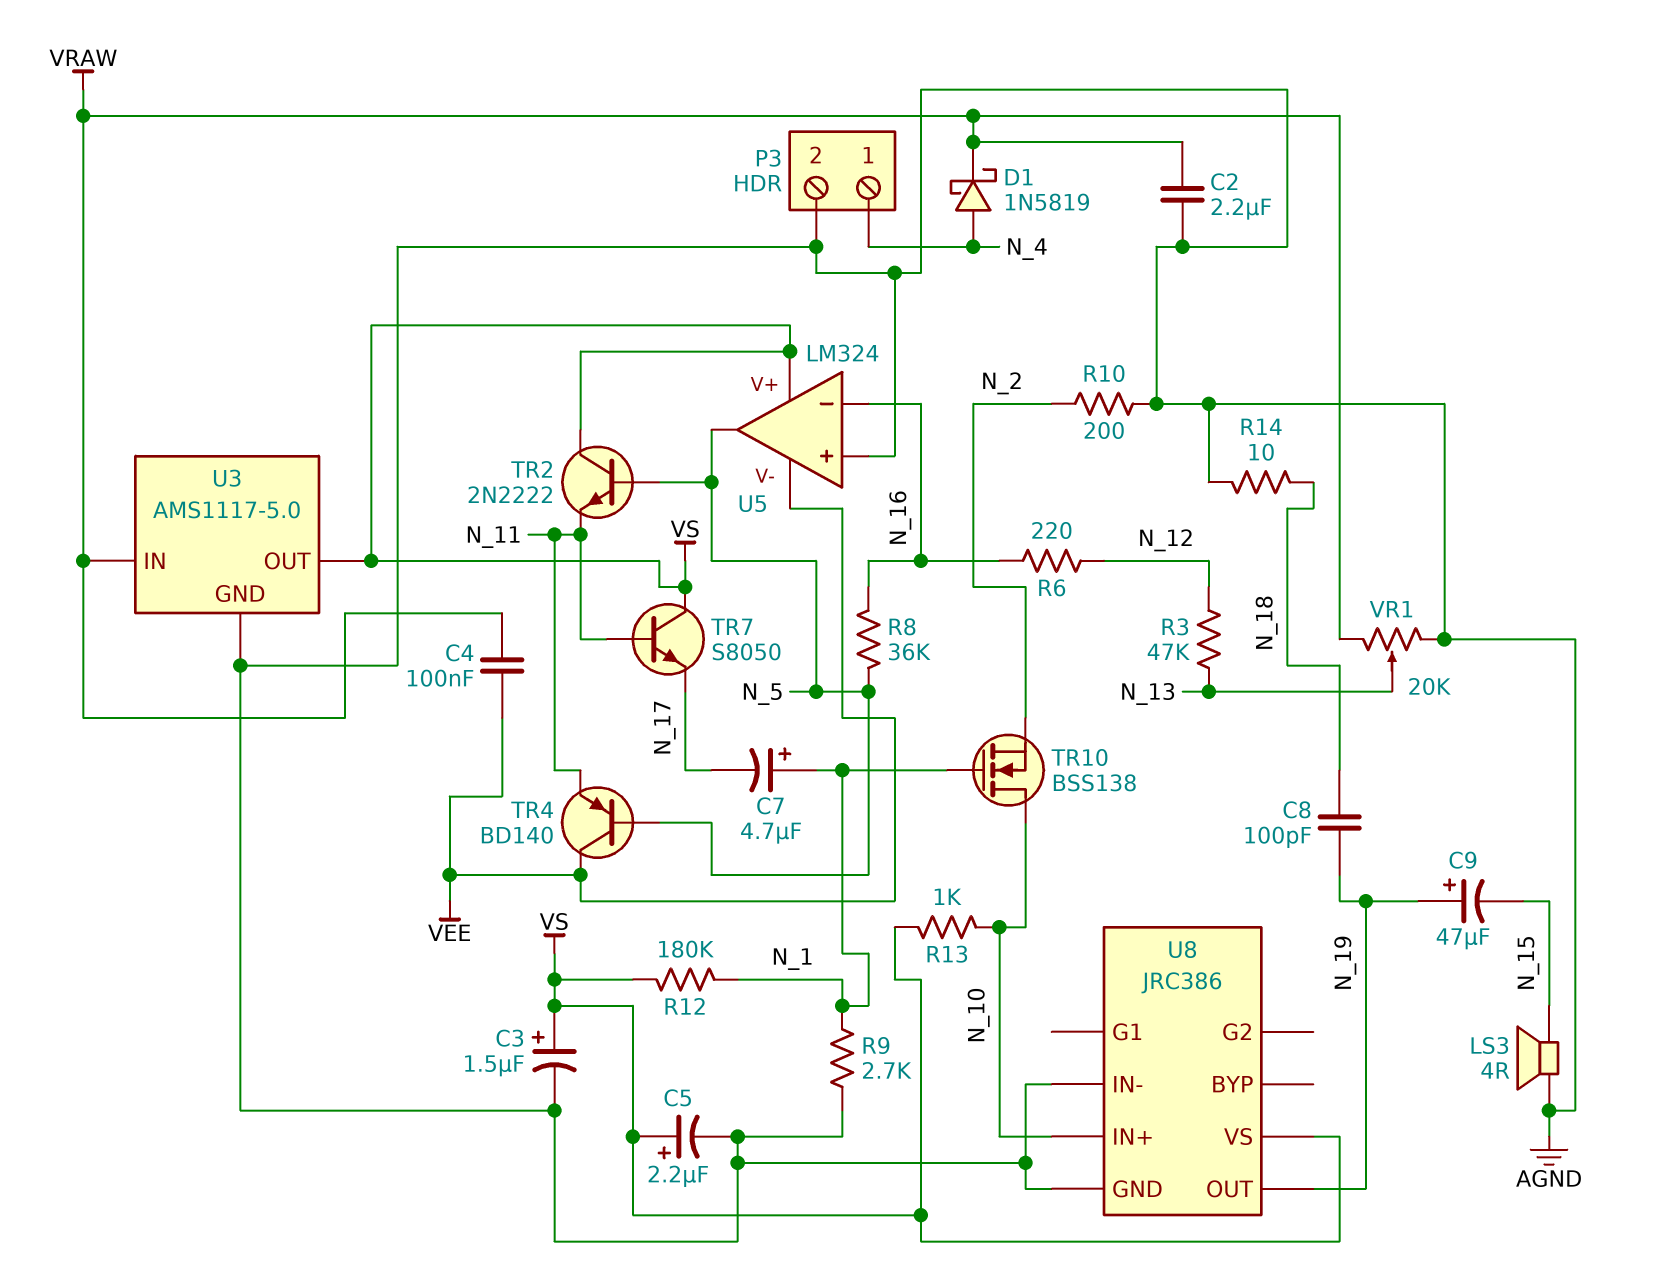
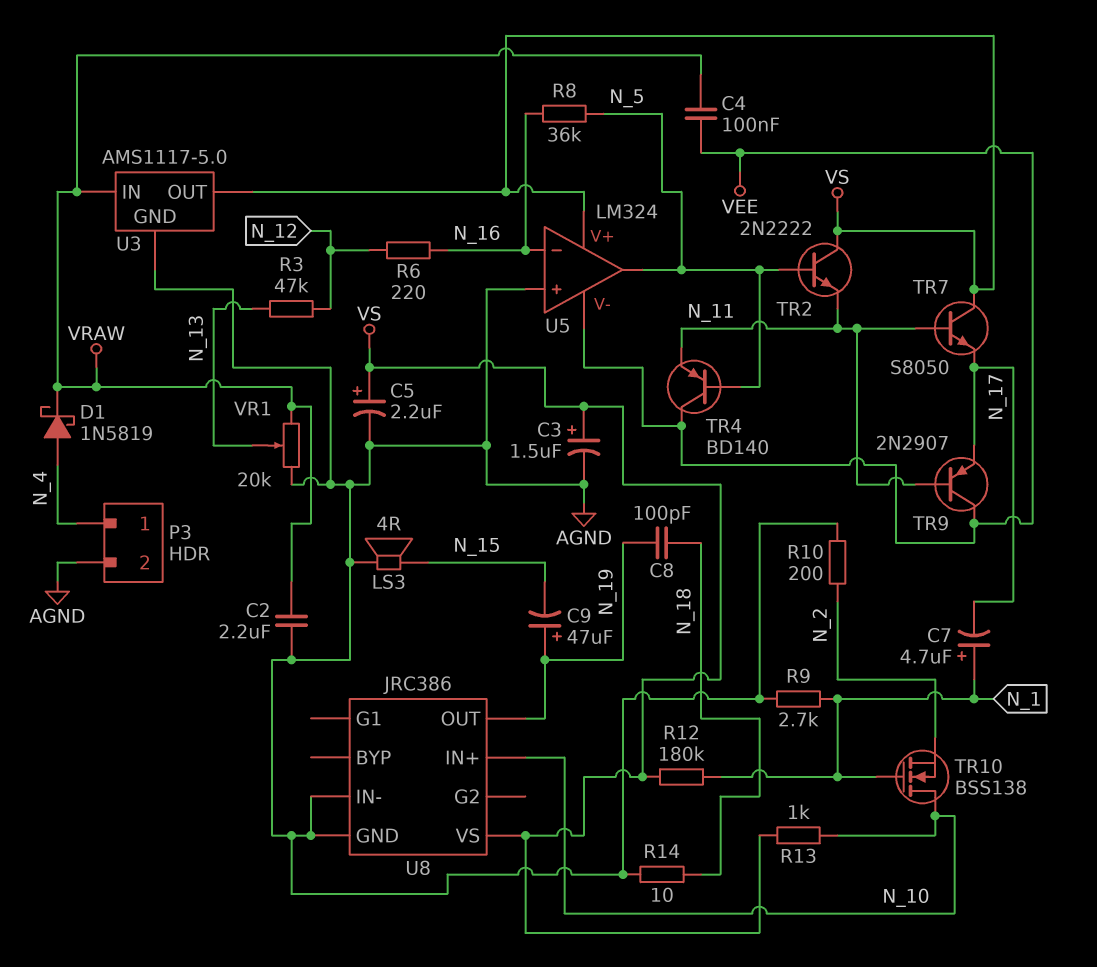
TR9: none -> PNP 2N2907 (B N_11, C VEE, E N_17)

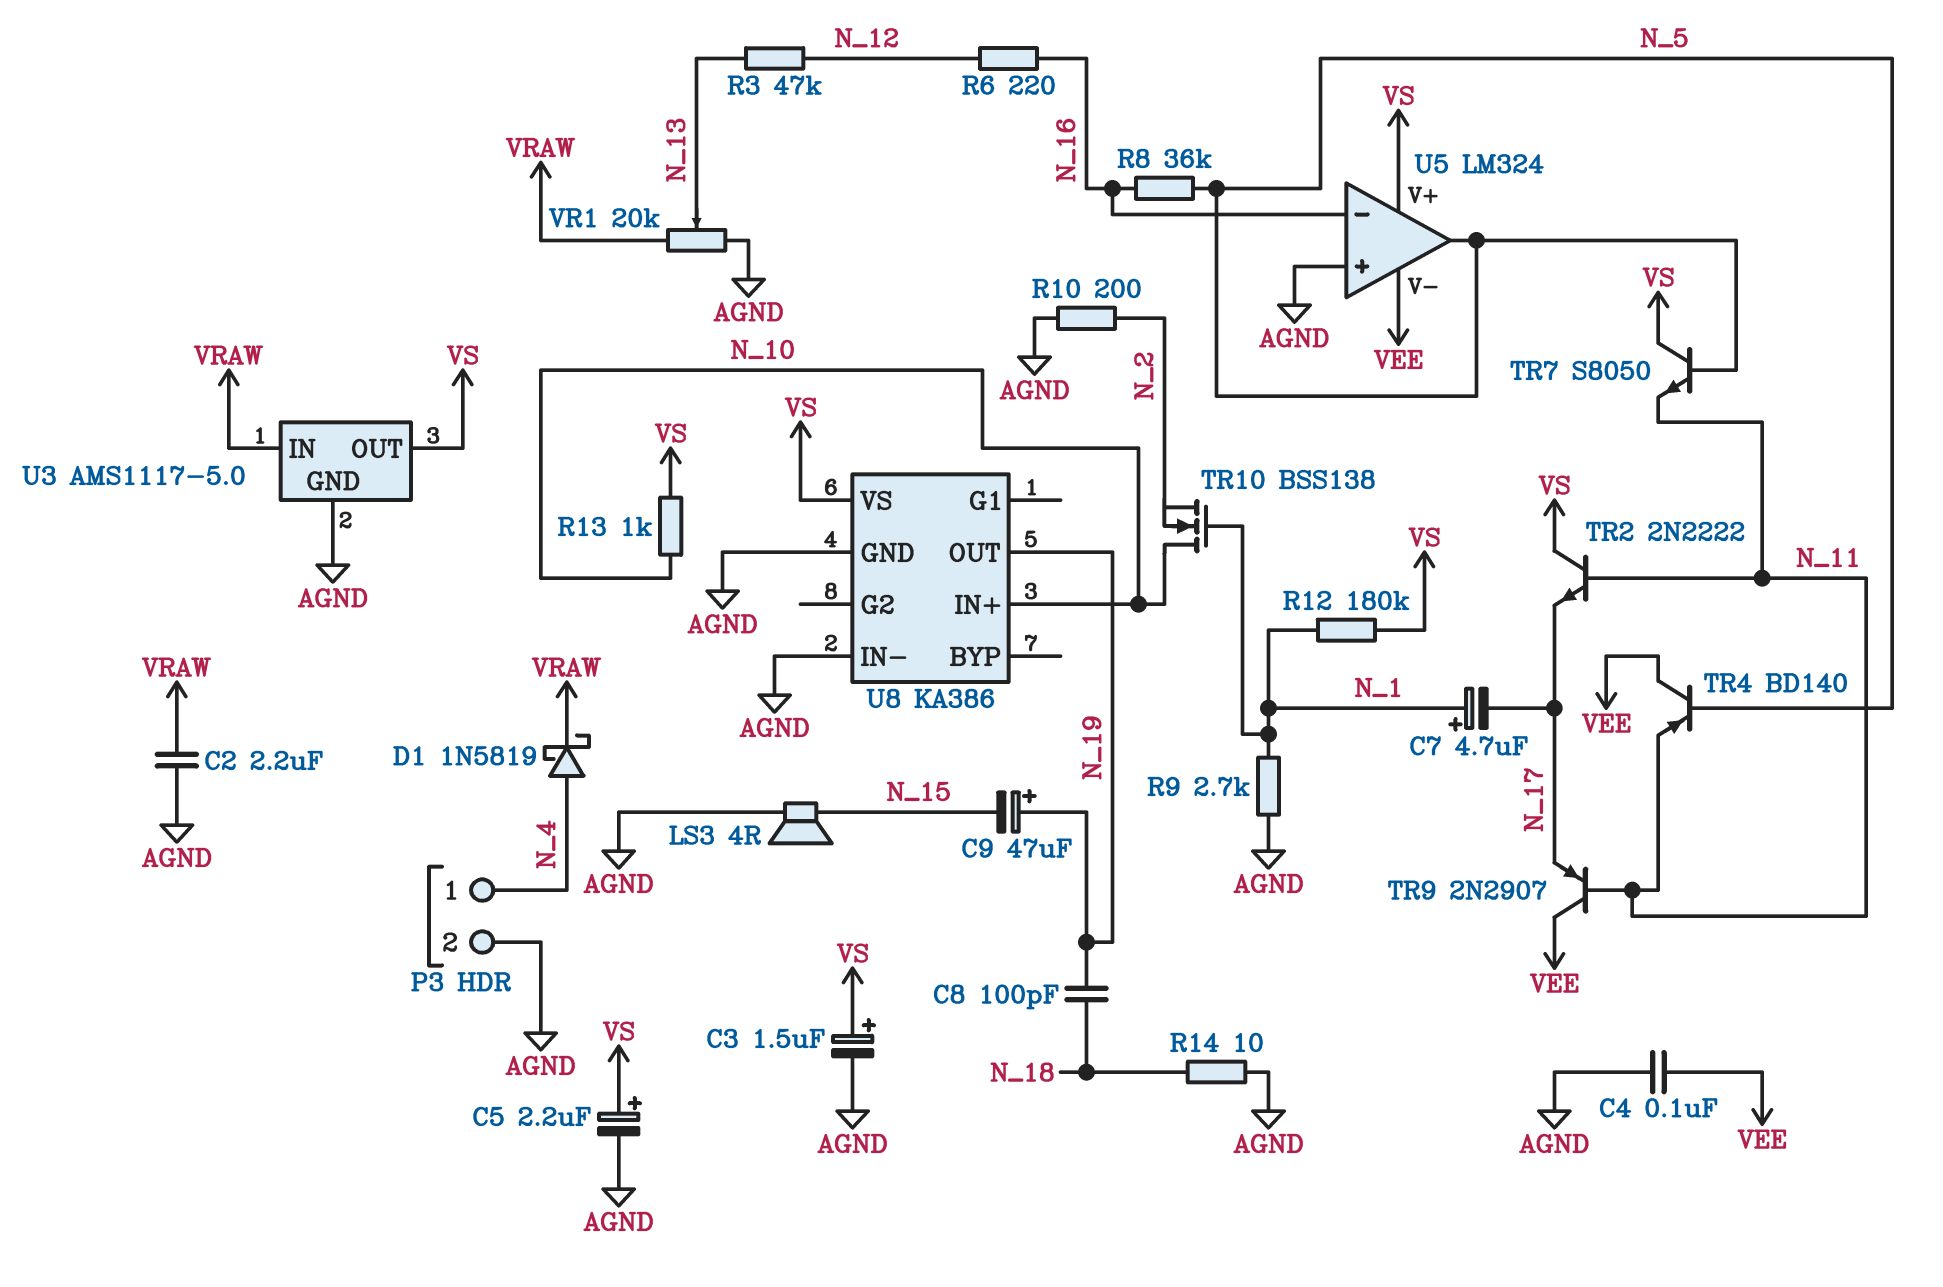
C4: 100nF (VEE, VRAW) -> 100nF (AGND, VEE)
TR2: NPN 2N2222 (B N_5, C VS, E N_11) -> NPN 2N2222 (B N_11, C VS, E N_17)
TR7: NPN S8050 (B N_11, C VS, E N_17) -> NPN S8050 (B N_5, C VS, E N_11)
U8: JRC386 -> KA386

